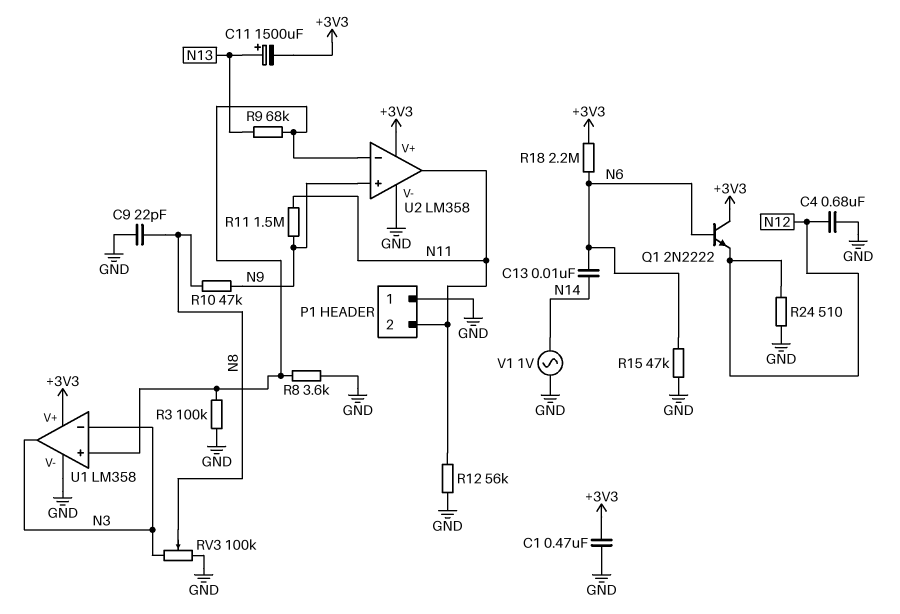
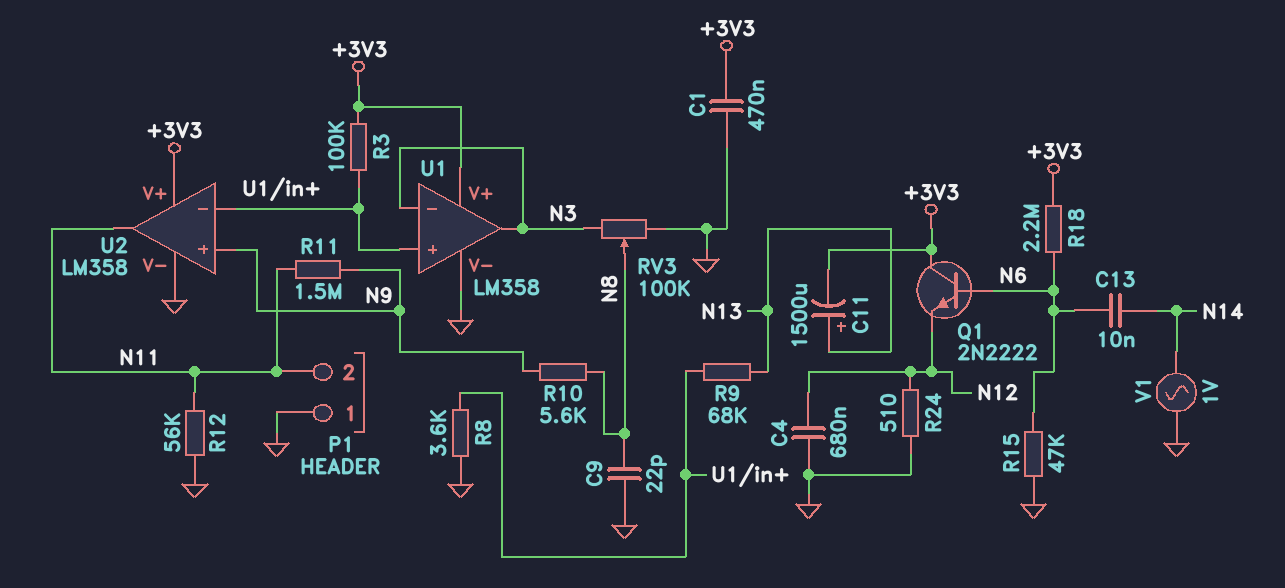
R3: 100k (GND, U1/in+) -> 100k (+3V3, U1/in+)
R10: 47k (N8, N9) -> 5.6k (N8, N9)

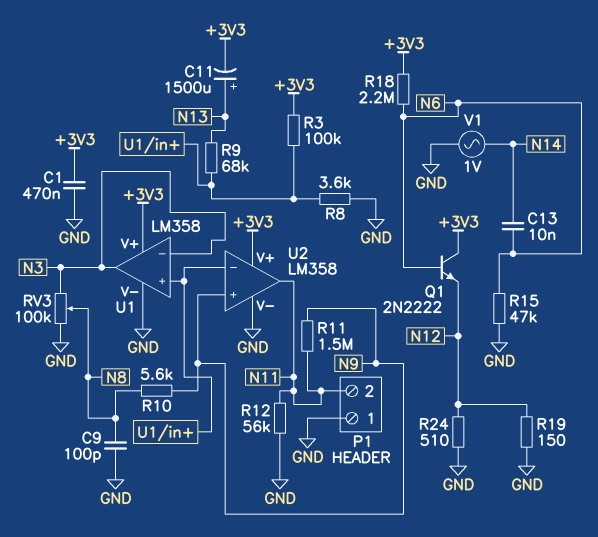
C4: 680nF (GND, N12) -> none
C9: 22pF (GND, N8) -> 100pF (GND, N8)
R19: none -> 150 (GND, N12)

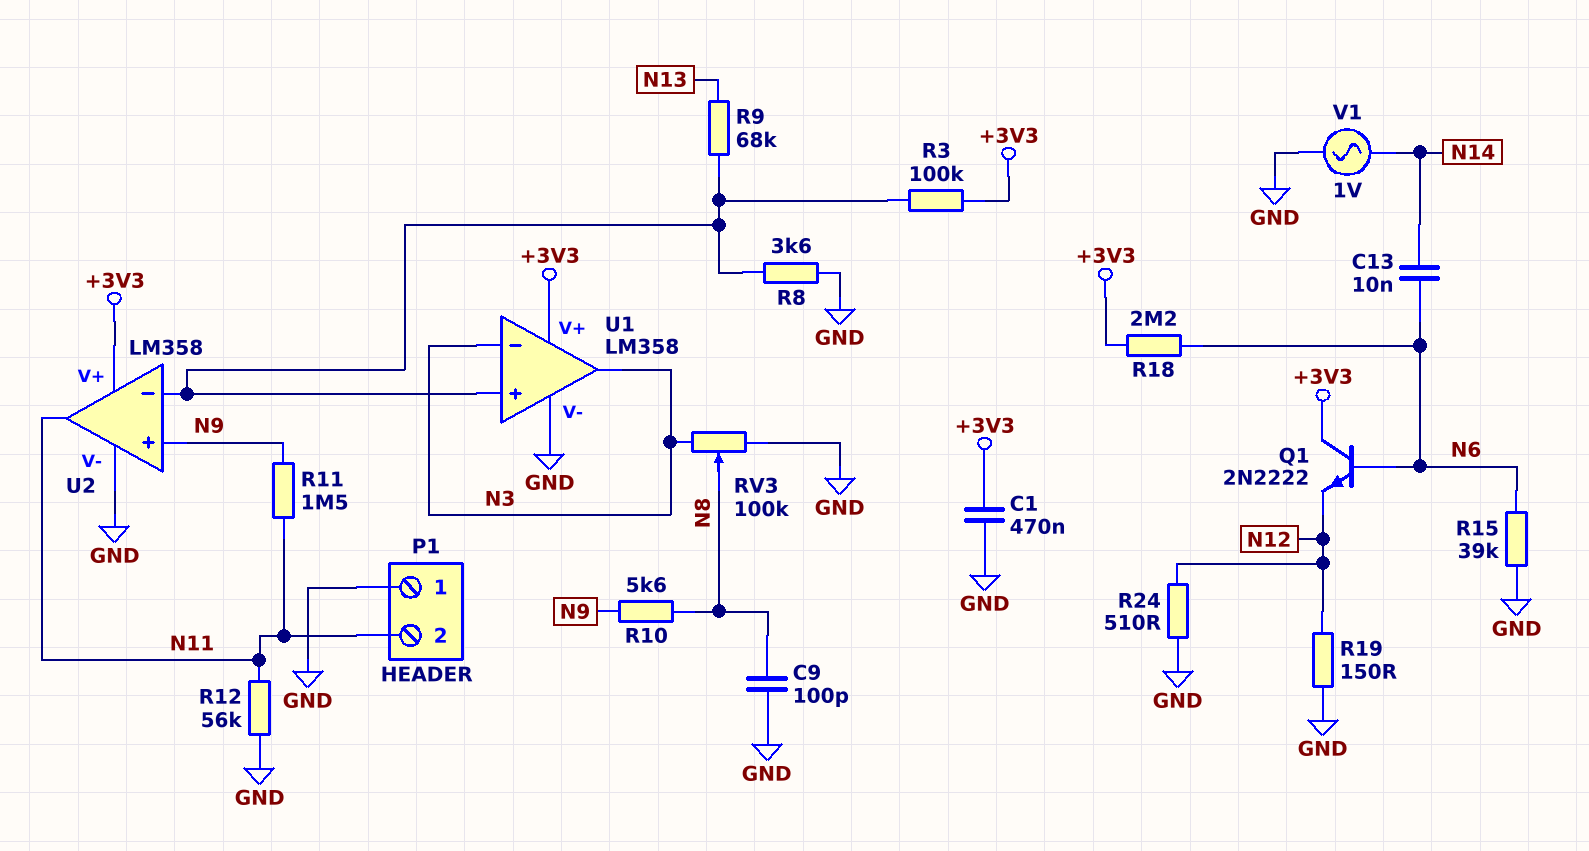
C11: 1500uF (plus N13, minus +3V3) -> none
R15: 47k (GND, N6) -> 39k (GND, N6)

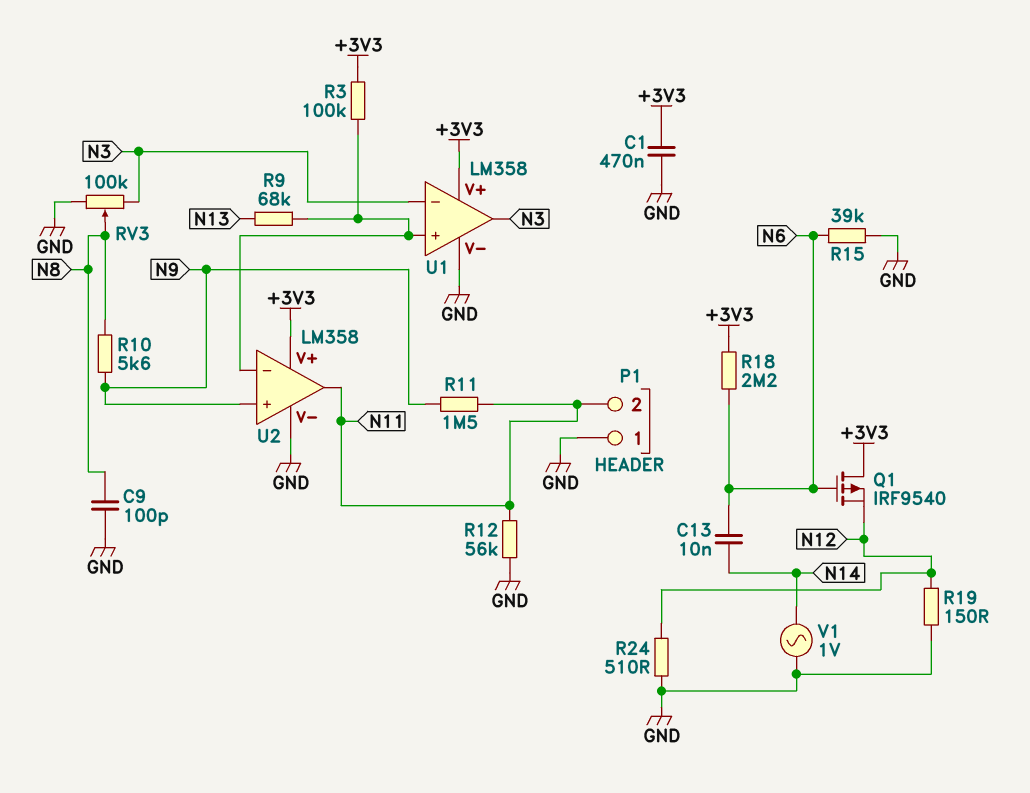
Q1: NPN 2N2222 (B N6, C +3V3, E N12) -> PMOS IRF9540 (G N6, D +3V3, S N12)
R8: 3.6k (GND, U1/in+) -> none

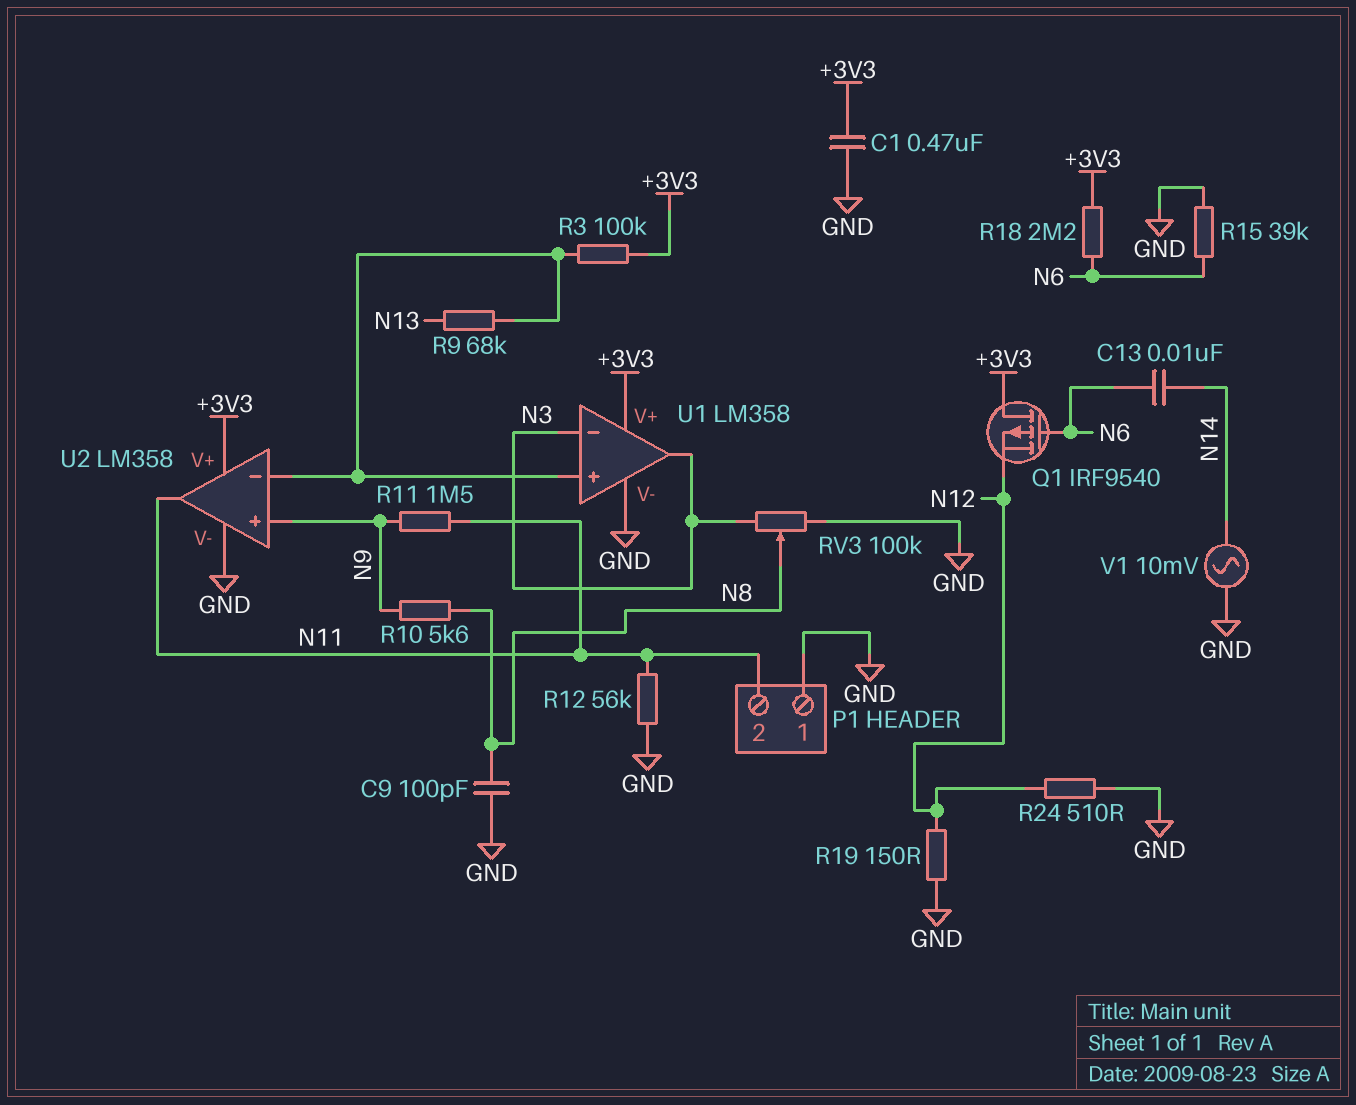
V1: AC 1V (GND, N14) -> AC 10mV (GND, N14)

